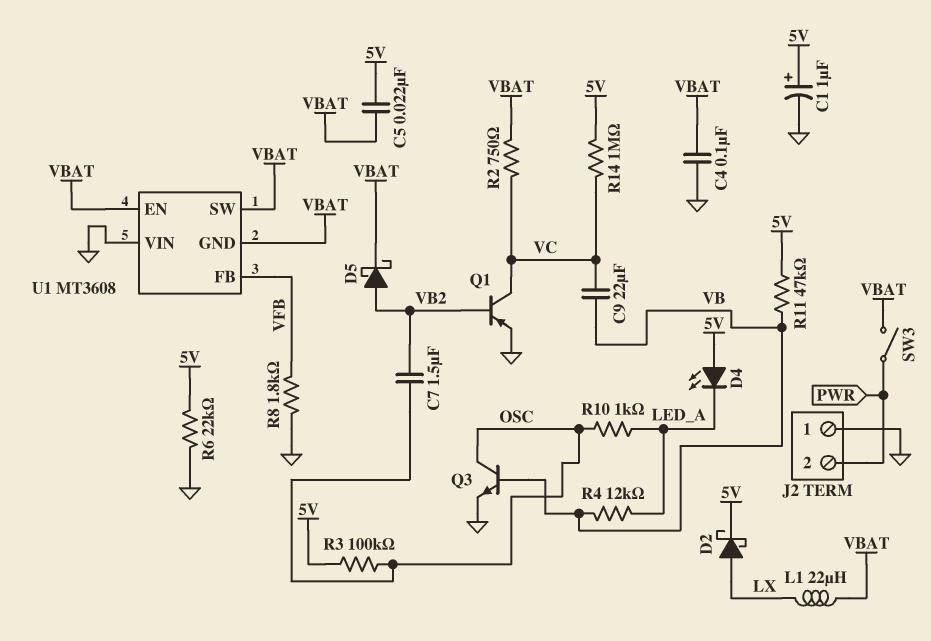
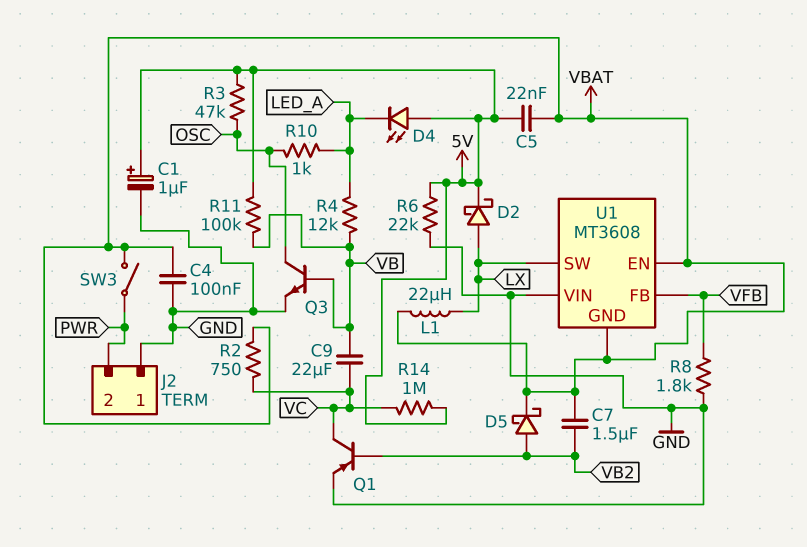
C7: 1.5uF (OSC, VB2) -> 1.5uF (VB2, VBAT)
R3: 100k (5V, OSC) -> 47k (5V, OSC)
R11: 47k (5V, VB) -> 100k (5V, VB)
U1 pin SW: VBAT -> LX

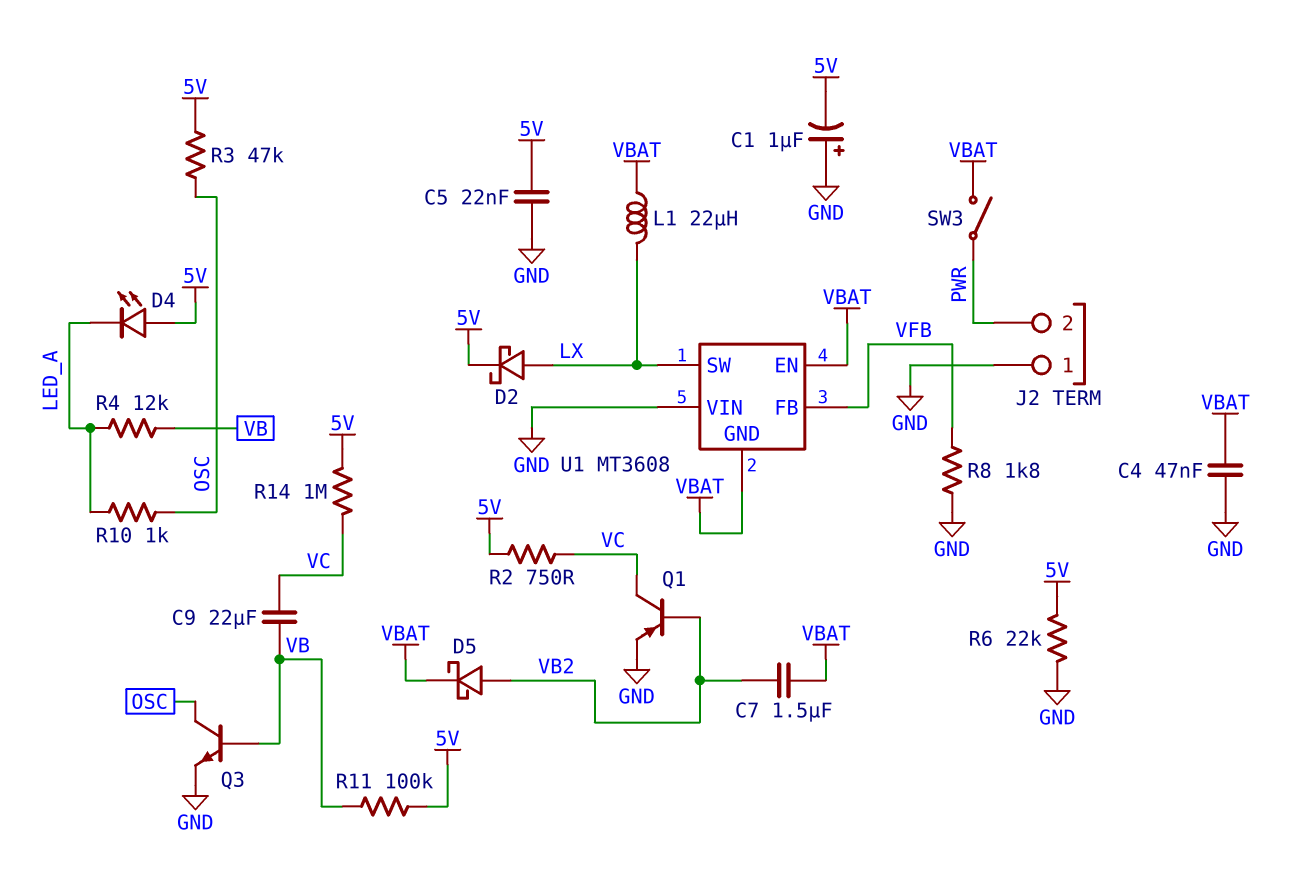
C1: 1uF (plus 5V, minus GND) -> 1uF (plus GND, minus 5V)
C4: 100nF (GND, VBAT) -> 47nF (GND, VBAT)
C5: 22nF (5V, VBAT) -> 22nF (5V, GND)
R2: 750 (VBAT, VC) -> 750 (5V, VC)

